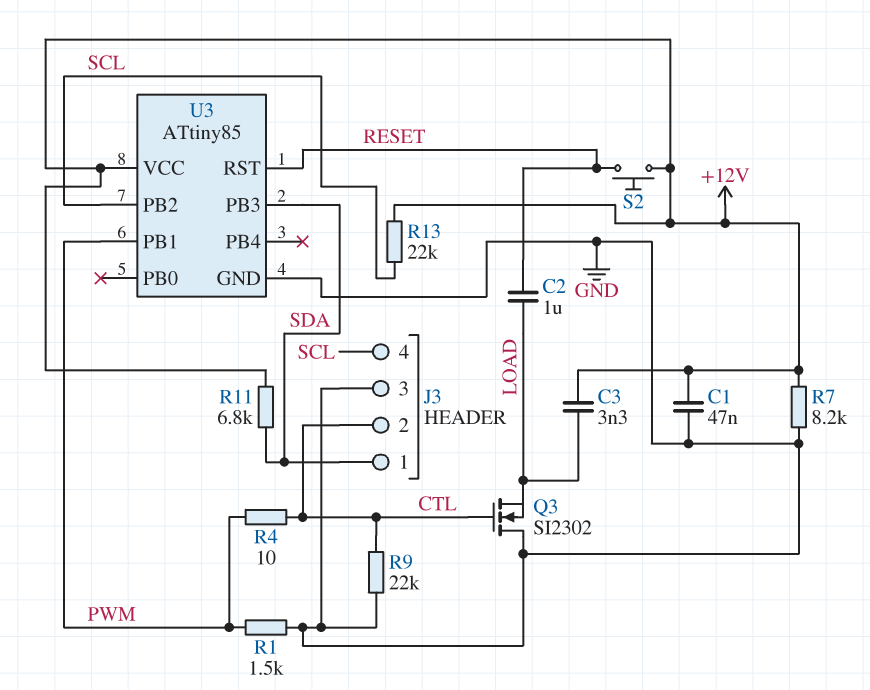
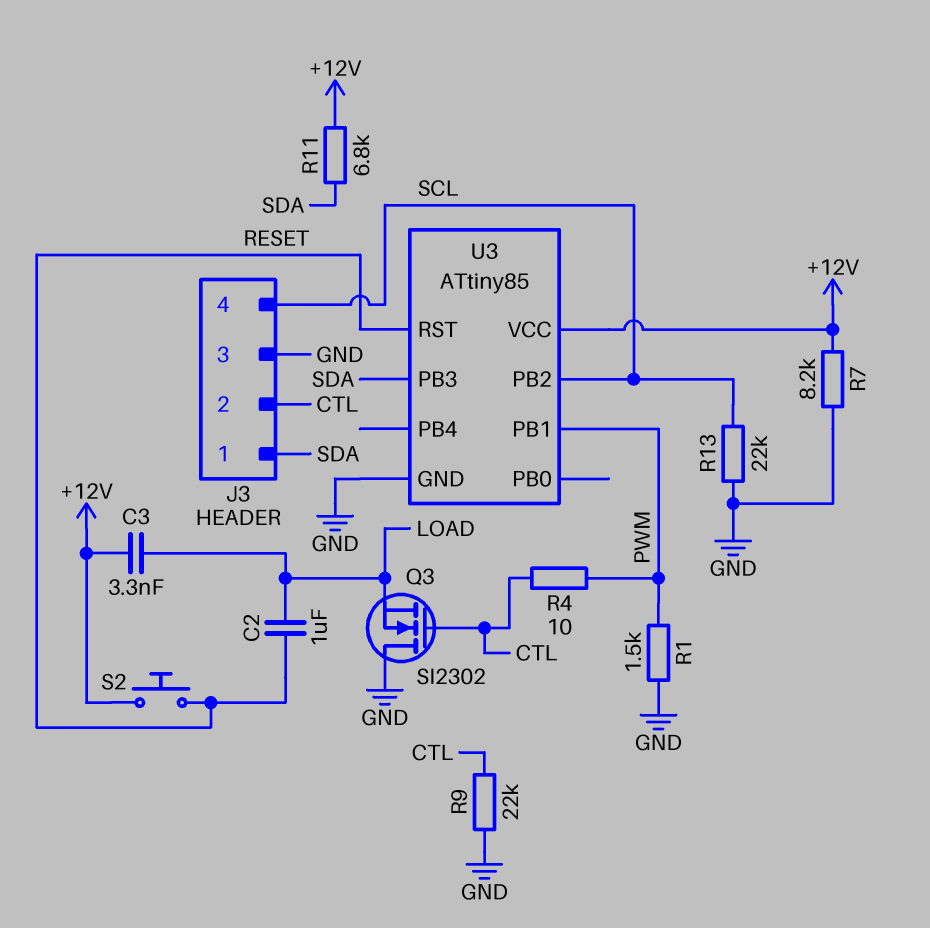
C1: 47nF (+12V, GND) -> none
R13: 22k (+12V, SCL) -> 22k (GND, SCL)

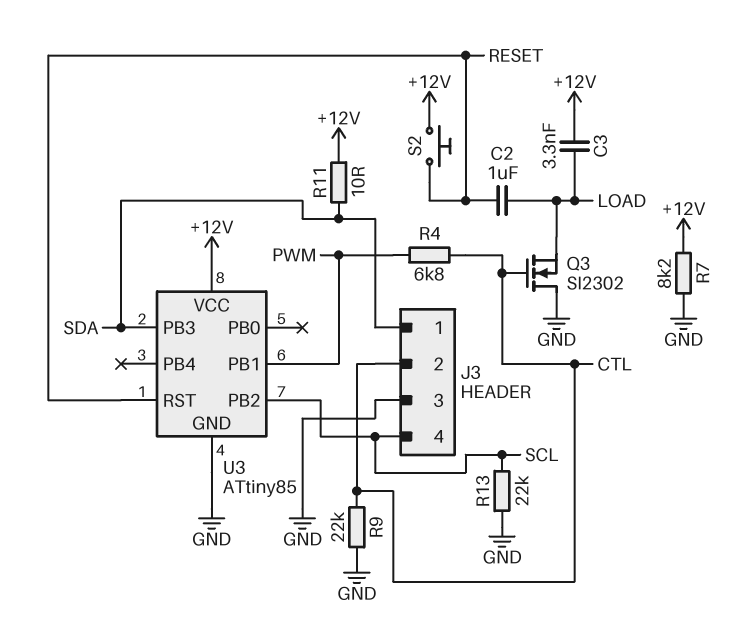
R1: 1.5k (GND, PWM) -> none
R4: 10 (CTL, PWM) -> 6.8k (CTL, PWM)
R11: 6.8k (+12V, SDA) -> 10 (+12V, SDA)

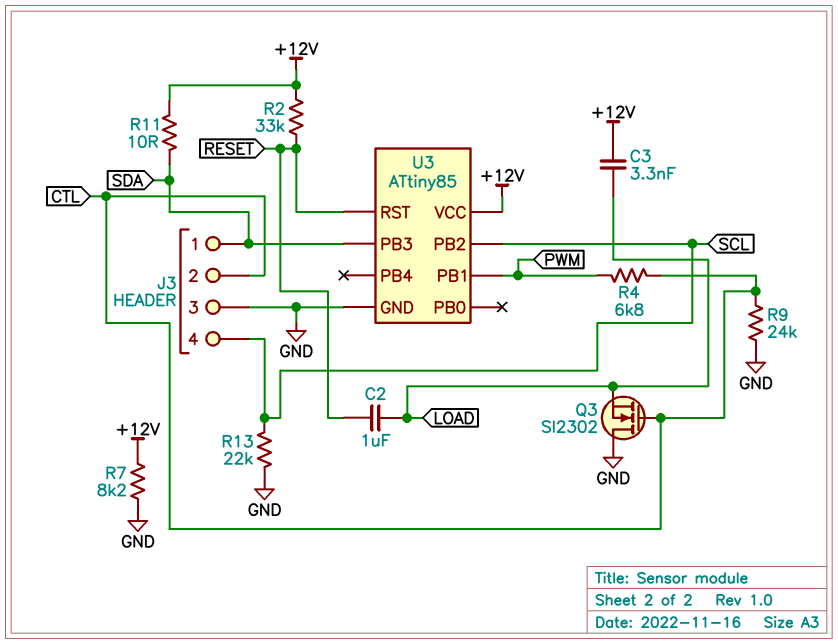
R2: none -> 33k (+12V, RESET)
R9: 22k (CTL, GND) -> 24k (CTL, GND)
S2: button (+12V, RESET) -> none

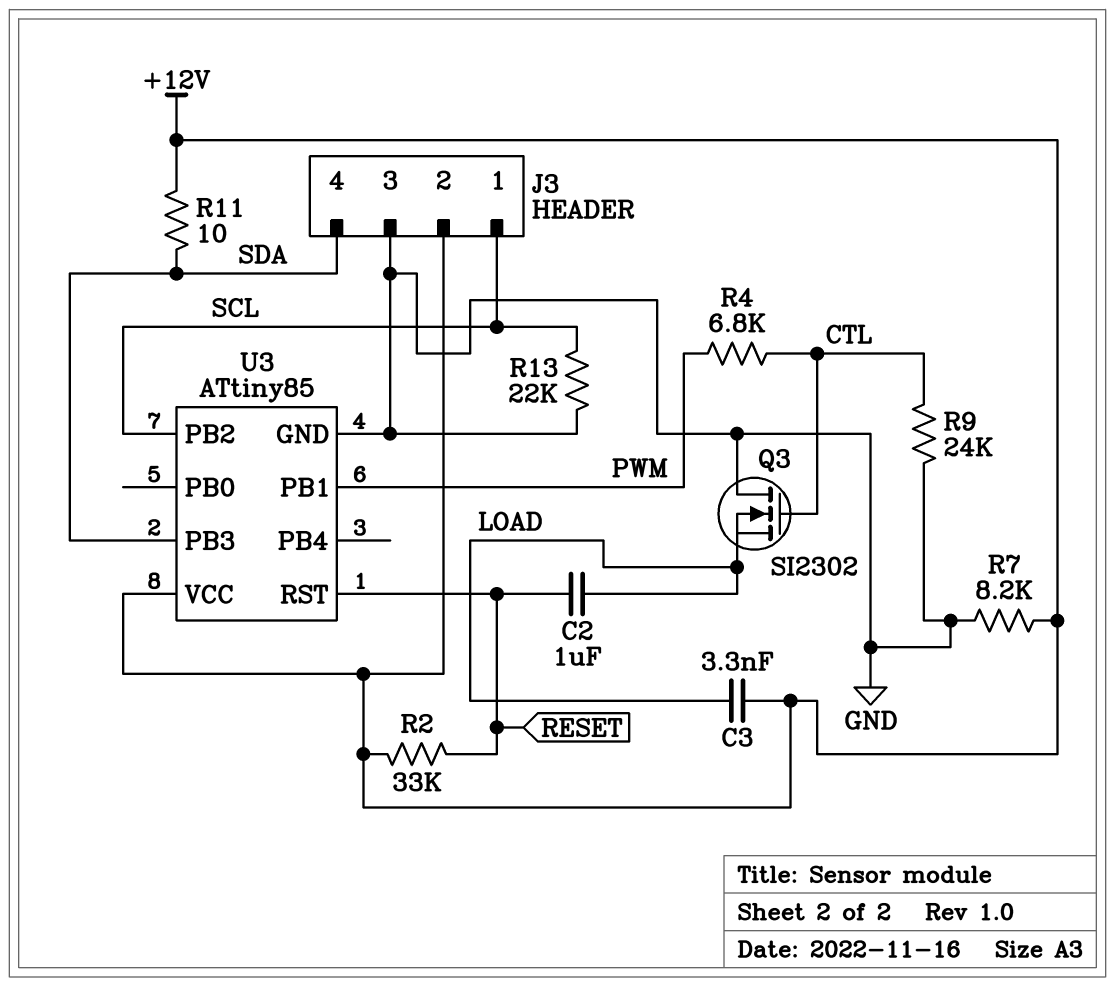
J3 pin 1: SDA -> SCL
J3 pin 2: CTL -> +12V
J3 pin 4: SCL -> SDA

